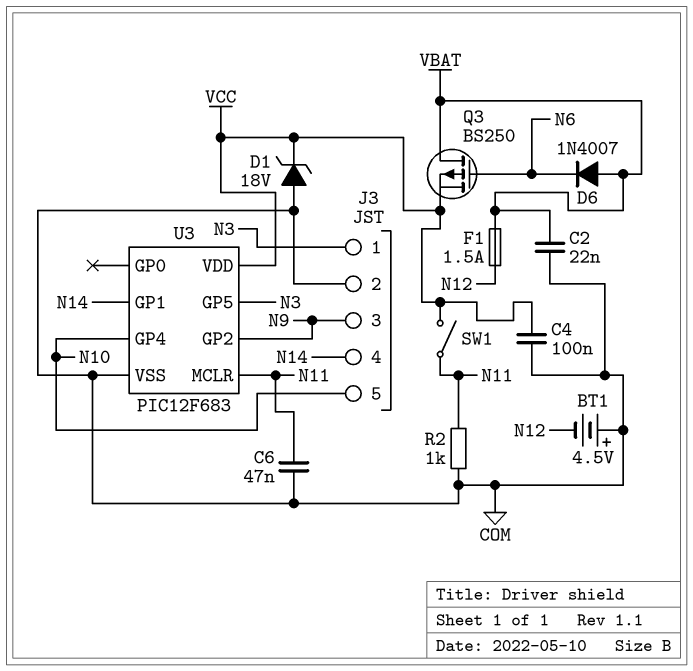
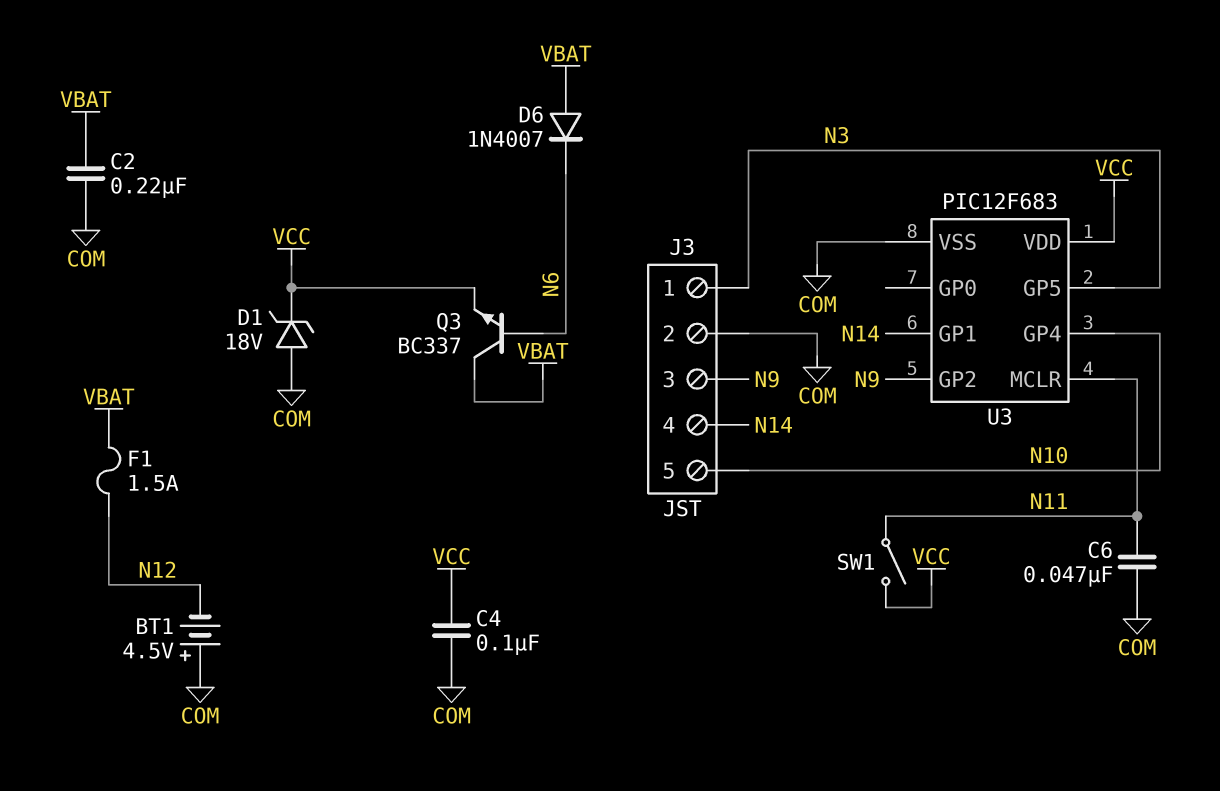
C2: 22nF (COM, VBAT) -> 220nF (COM, VBAT)
Q3: PMOS BS250 (G N6, D VBAT, S VCC) -> NPN BC337 (B N6, C VBAT, E VCC)
R2: 1k (COM, N11) -> none

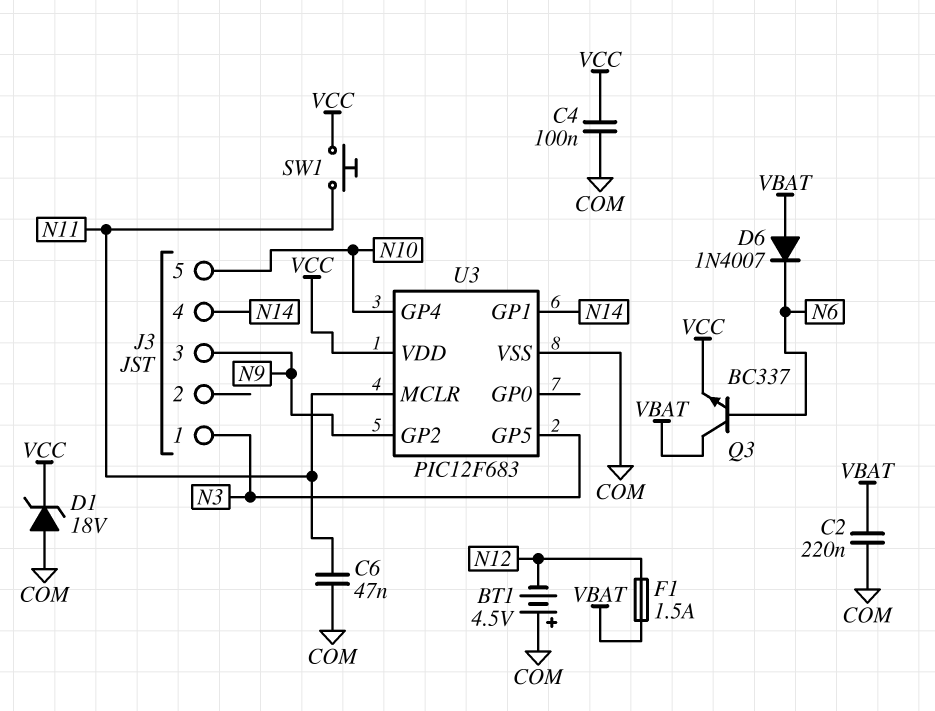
J3 pin 2: COM -> none
SW1: switch (N11, VCC) -> button (N11, VCC)

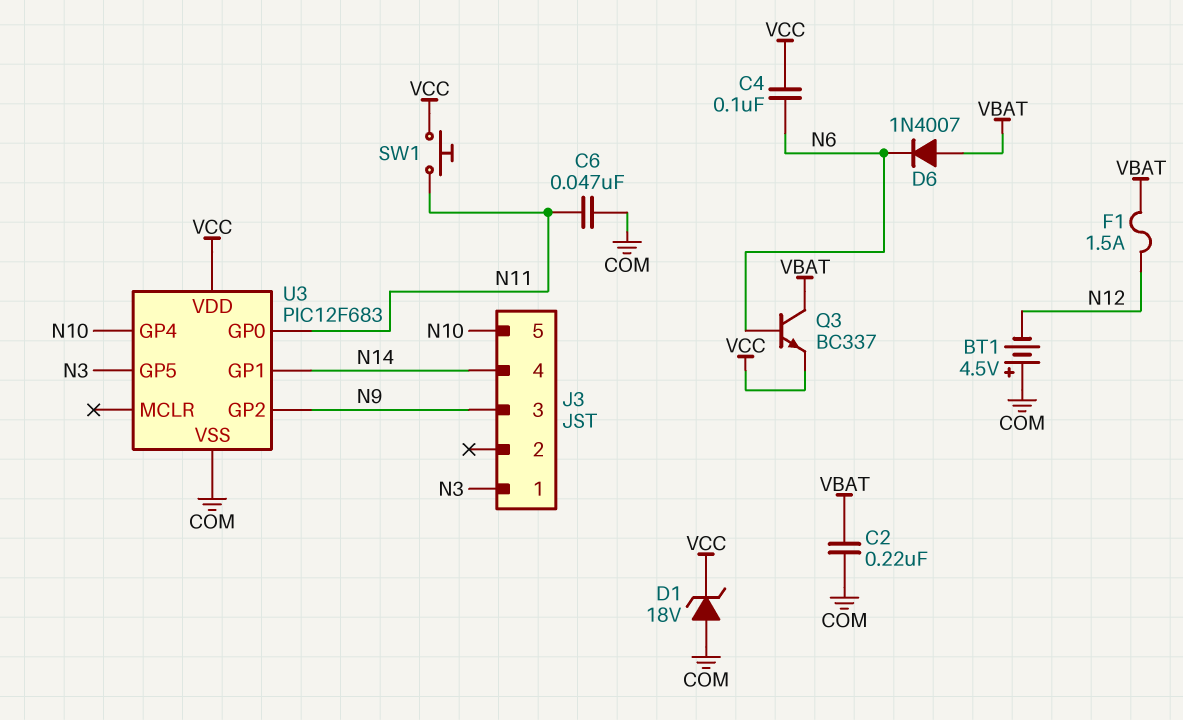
C4: 100nF (COM, VCC) -> 100nF (N6, VCC)
U3 pin GP0: none -> N11
U3 pin MCLR: N11 -> none

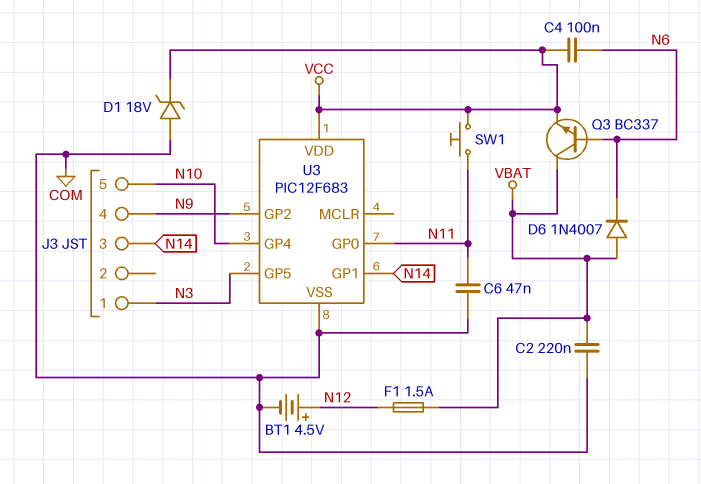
BT1: 4.5V (plus COM, minus N12) -> 4.5V (plus N12, minus COM)
J3 pin 3: N9 -> N14
J3 pin 4: N14 -> N9

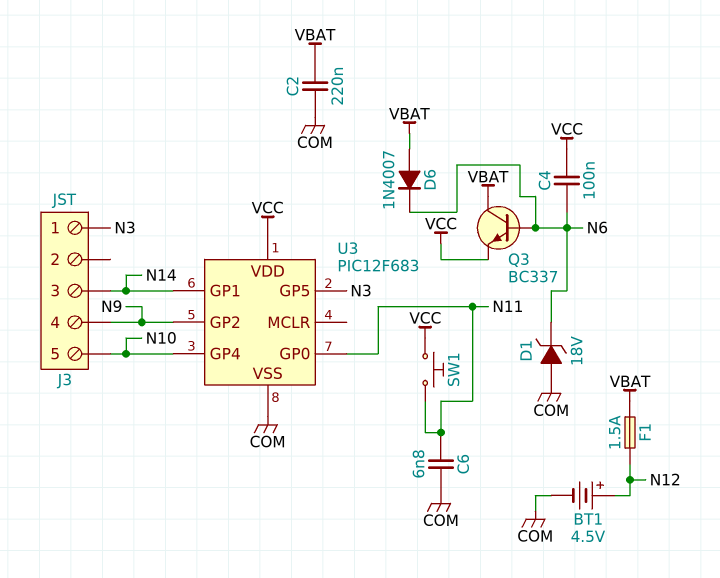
C6: 47nF (COM, N11) -> 6.8nF (COM, N11)
D1: zener 18V (A COM, K VCC) -> zener 18V (A COM, K N6)

